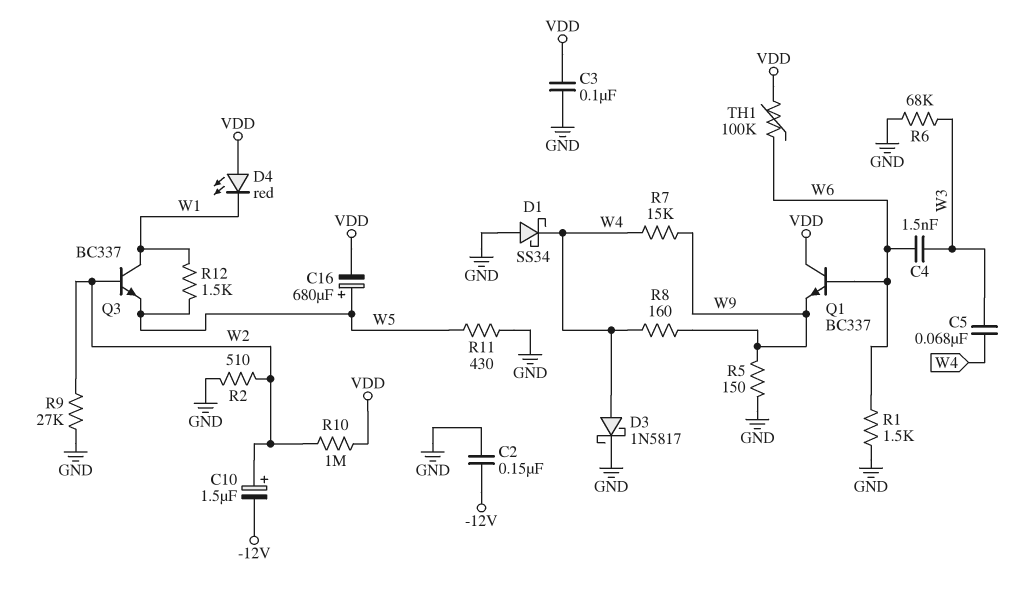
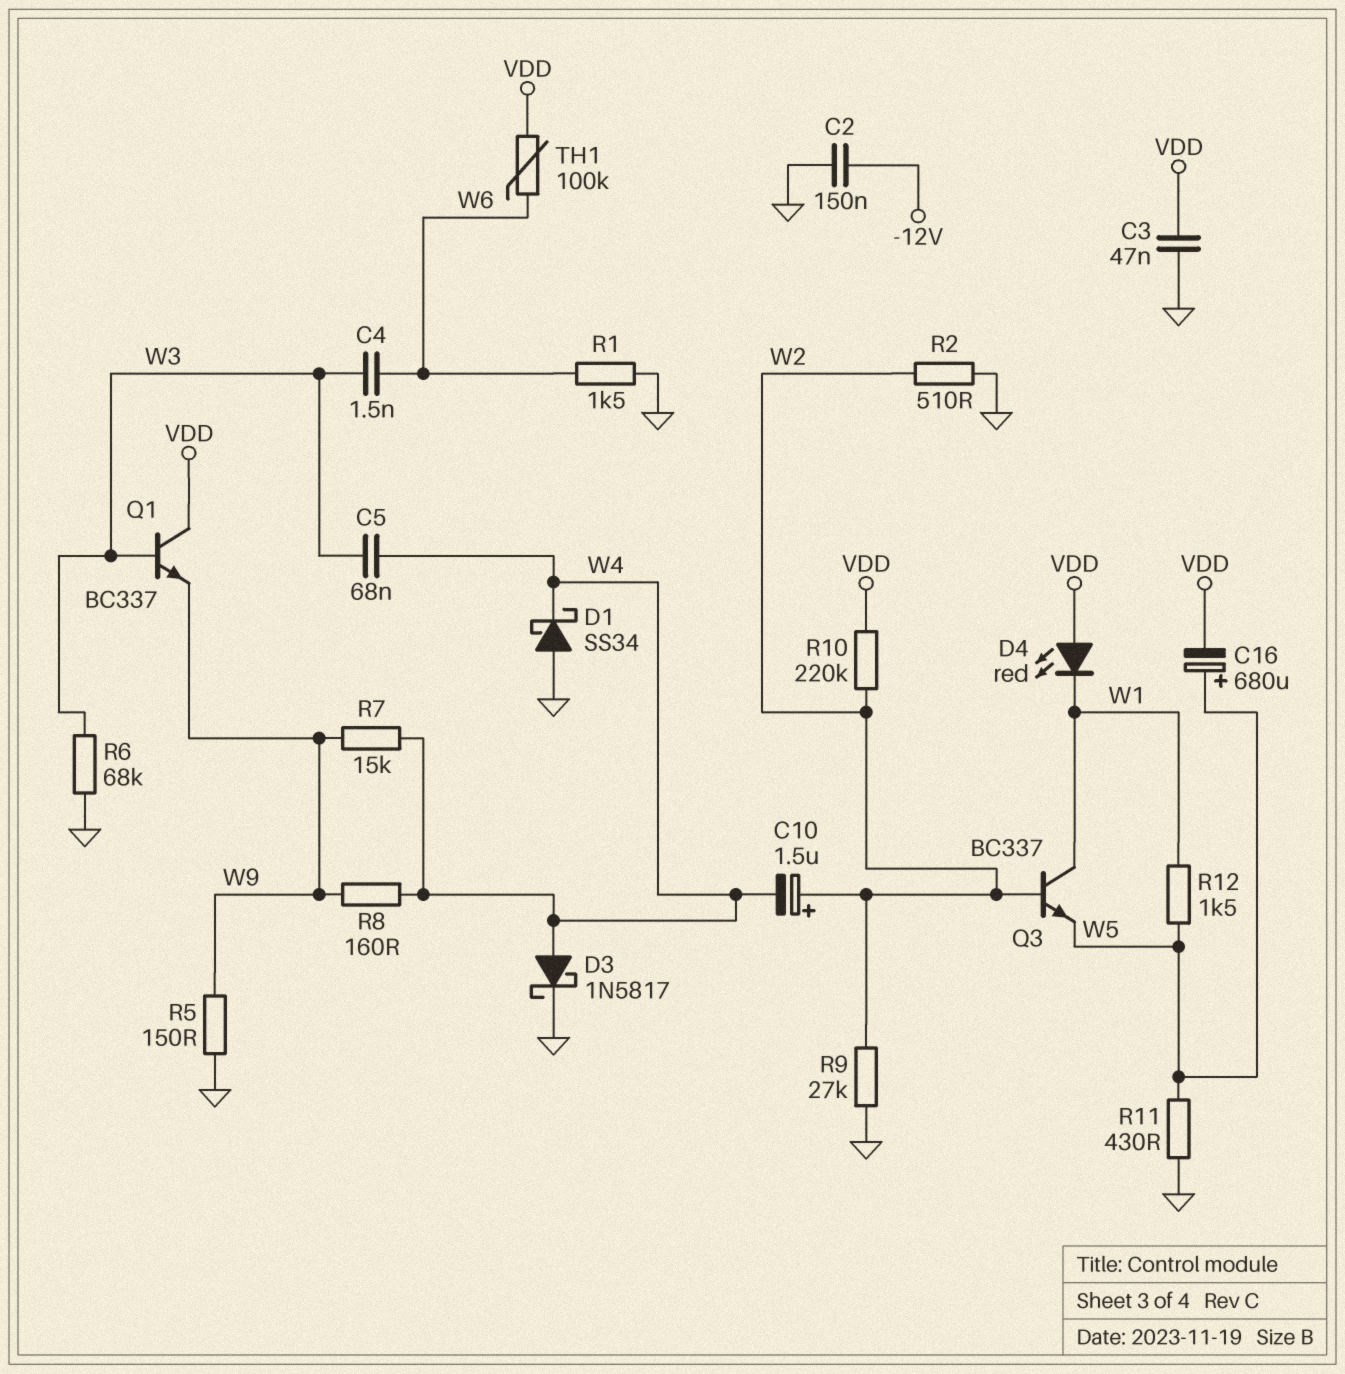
C3: 100nF (GND, VDD) -> 47nF (GND, VDD)
C10: 1.5uF (plus W2, minus -12V) -> 1.5uF (plus W2, minus W4)
Q1: NPN BC337 (B W6, C VDD, E W9) -> NPN BC337 (B W3, C VDD, E W9)
R10: 1M (VDD, W2) -> 220k (VDD, W2)

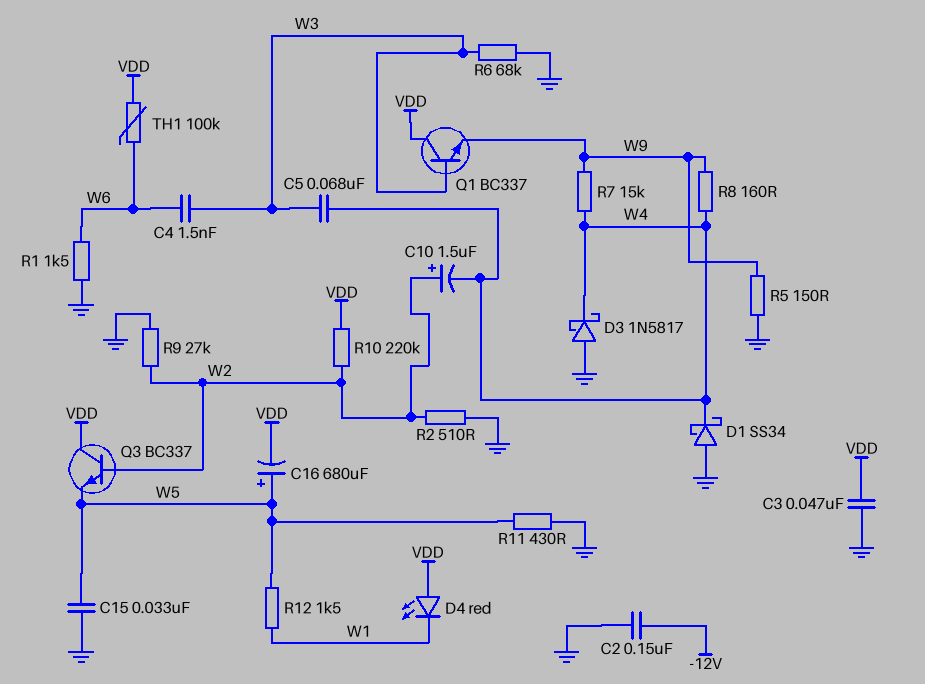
C15: none -> 33nF (GND, W5)
D3: schottky 1N5817 (A W4, K GND) -> schottky 1N5817 (A GND, K W4)
Q3: NPN BC337 (B W2, C W1, E W5) -> NPN BC337 (B W2, C VDD, E W5)

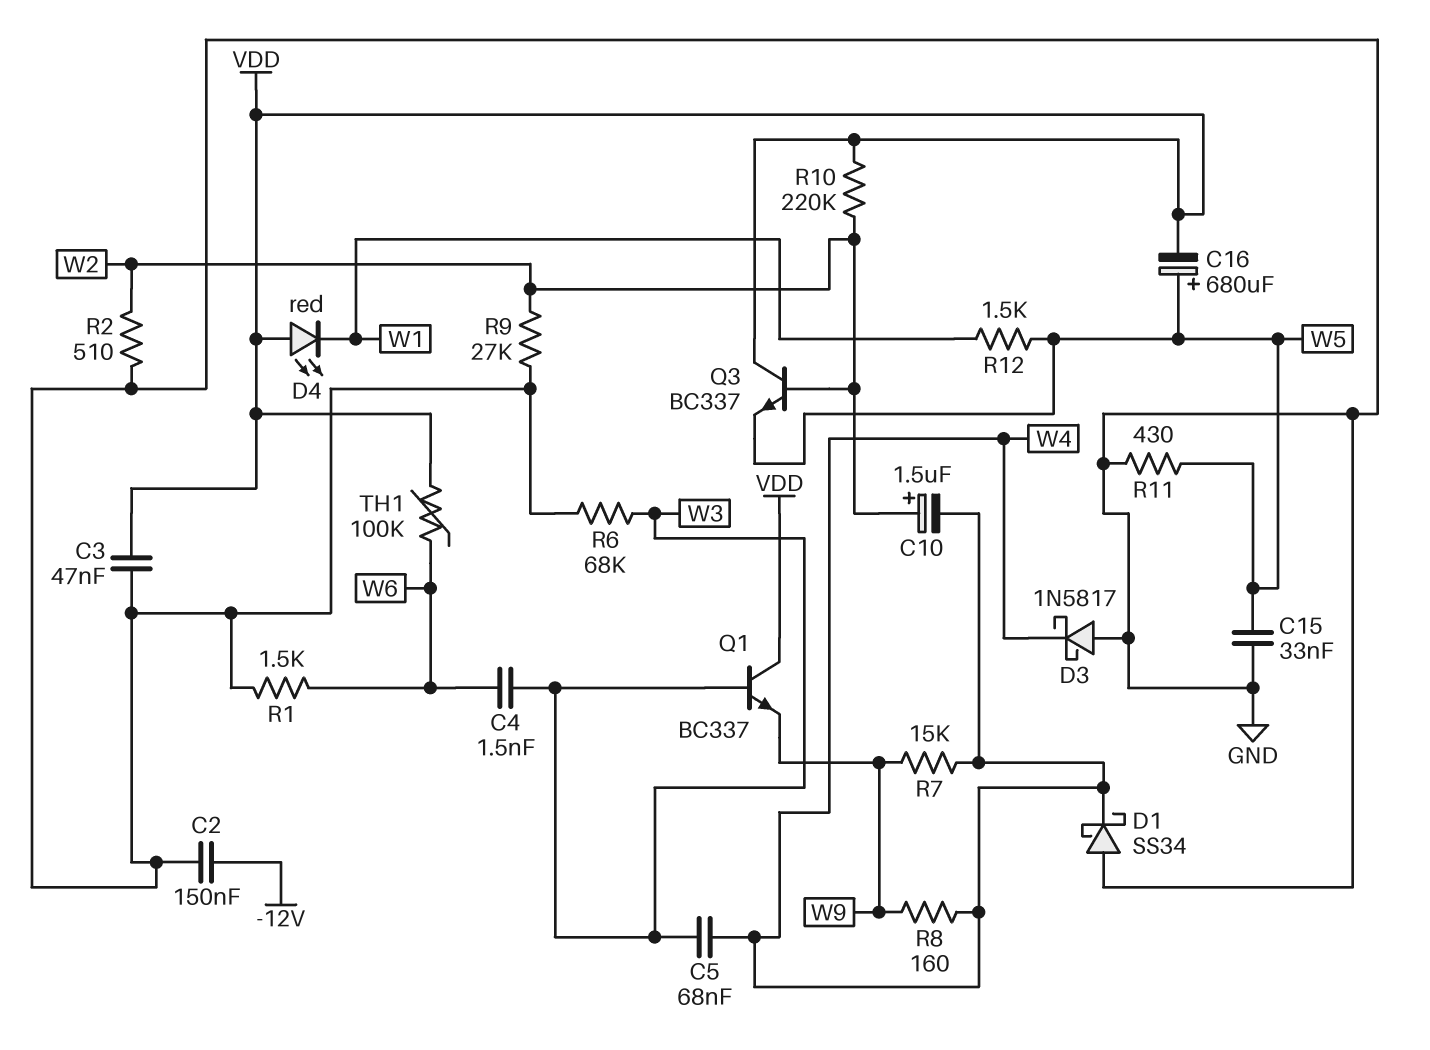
R5: 150 (GND, W9) -> none

